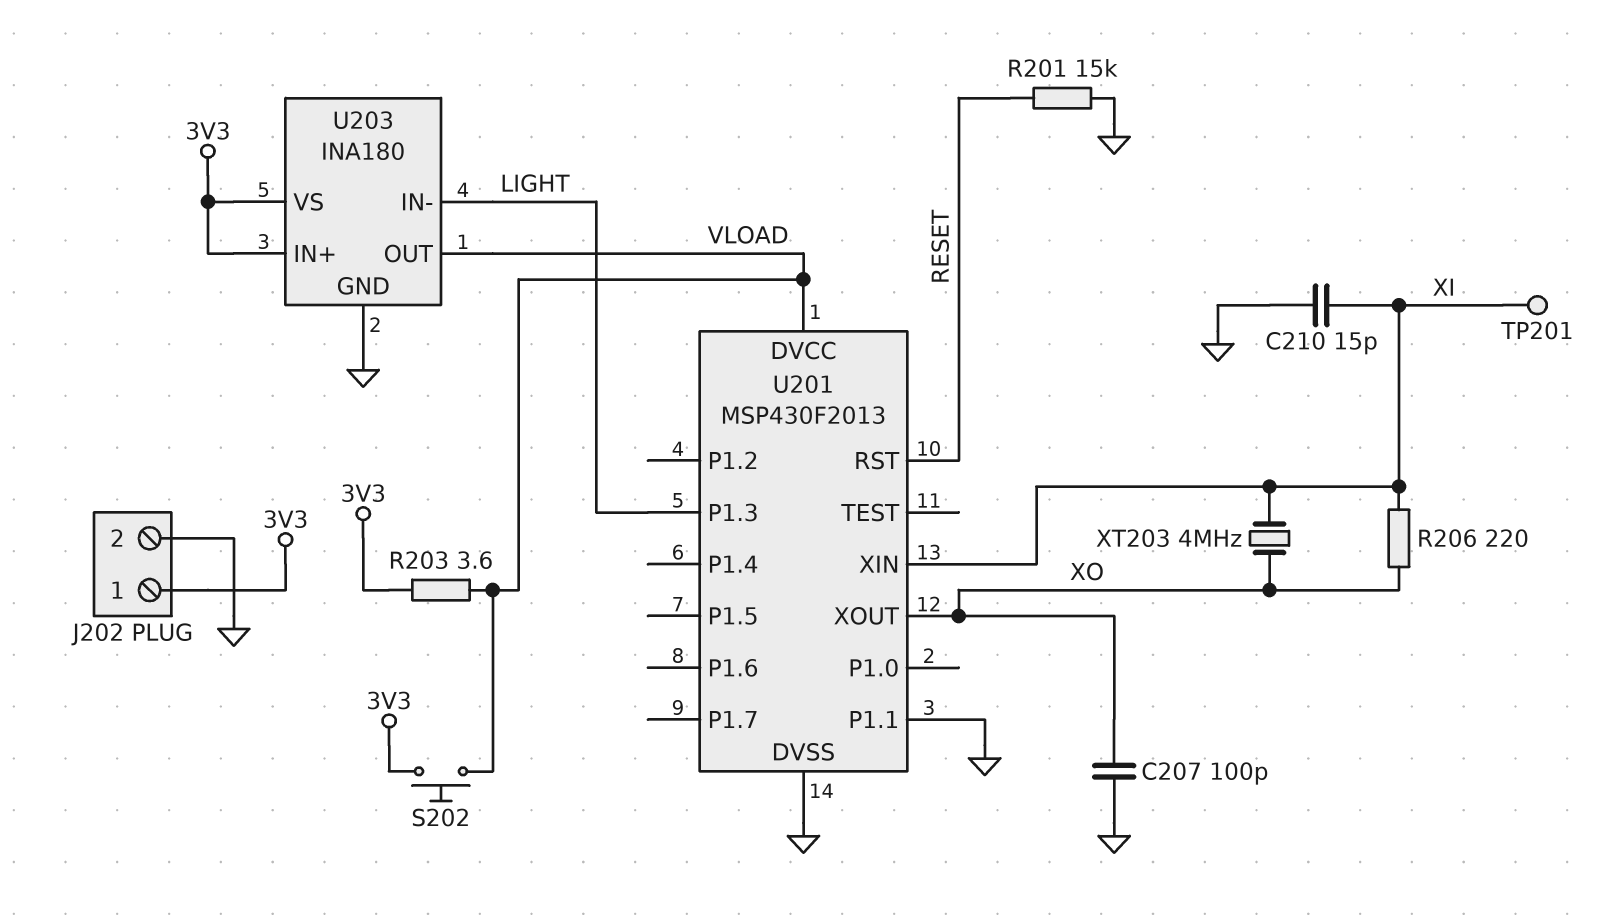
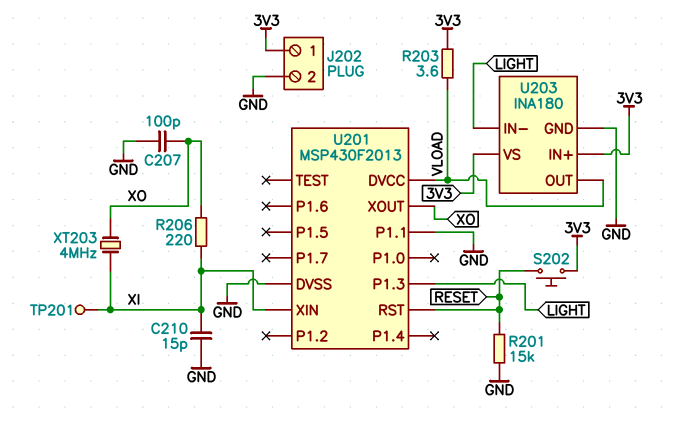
S202: button (3V3, VLOAD) -> button (3V3, RESET)

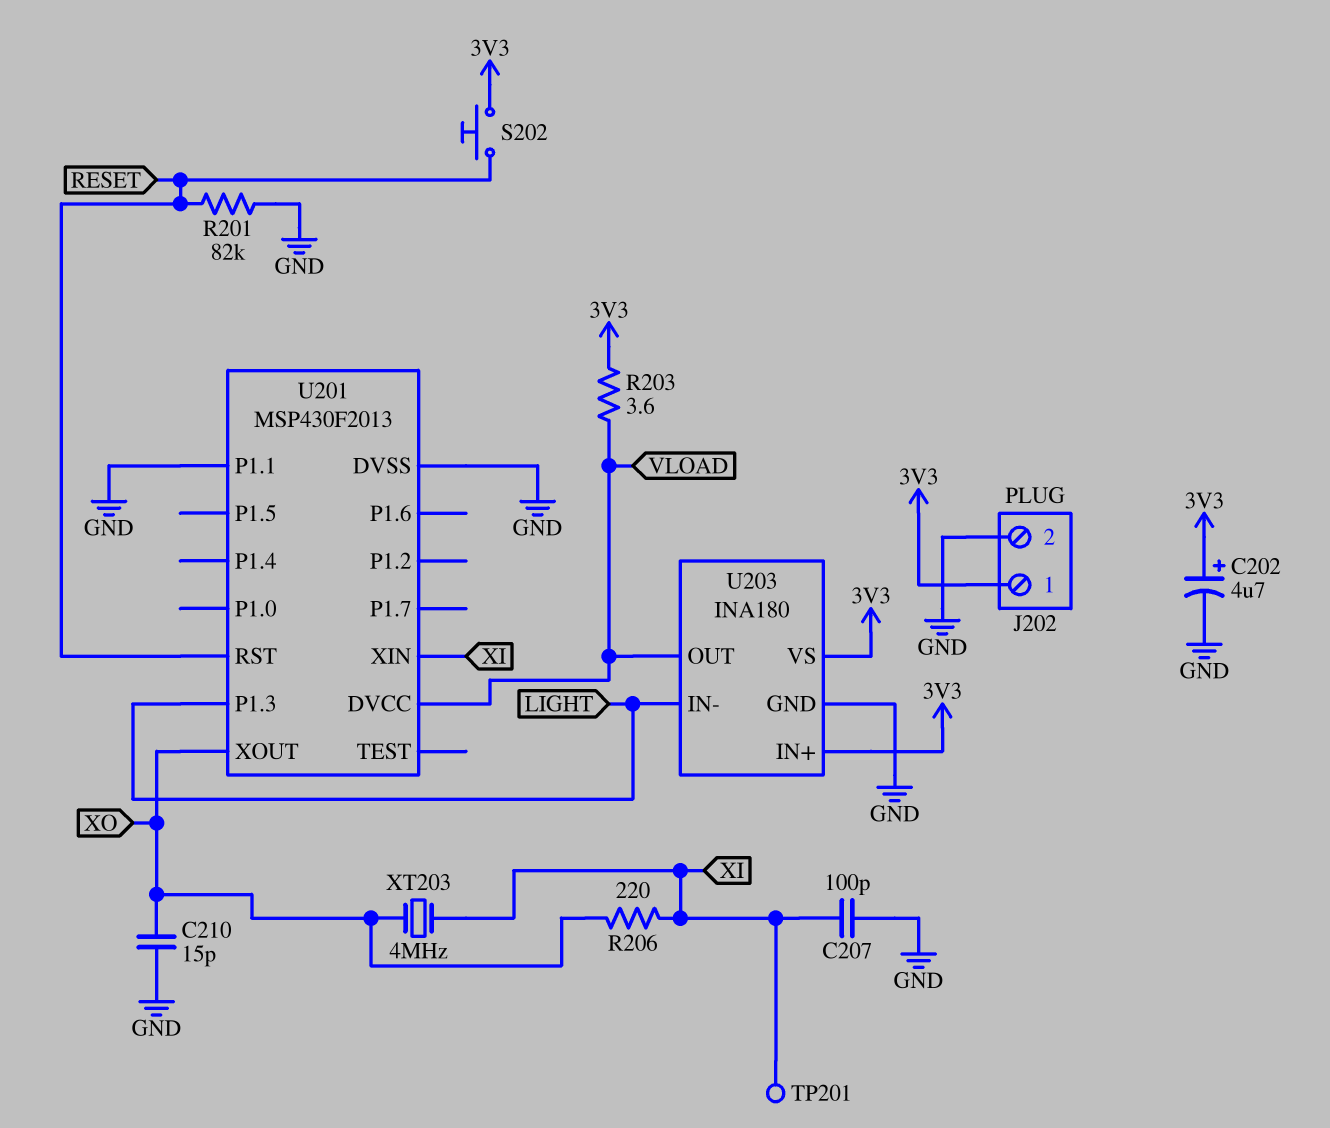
C202: none -> 4.7uF (plus 3V3, minus GND)
C207: 100pF (GND, XO) -> 100pF (GND, XI)
C210: 15pF (GND, XI) -> 15pF (GND, XO)
R201: 15k (GND, RESET) -> 82k (GND, RESET)

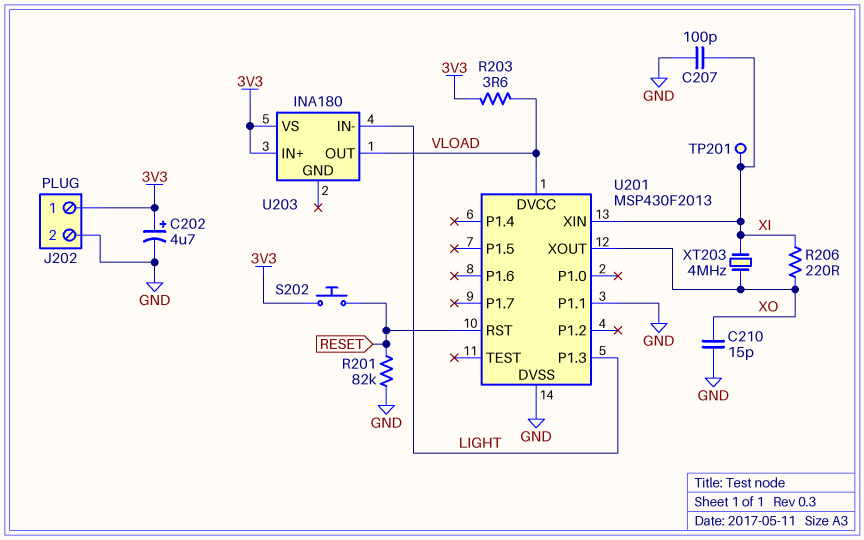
U203 pin GND: GND -> none

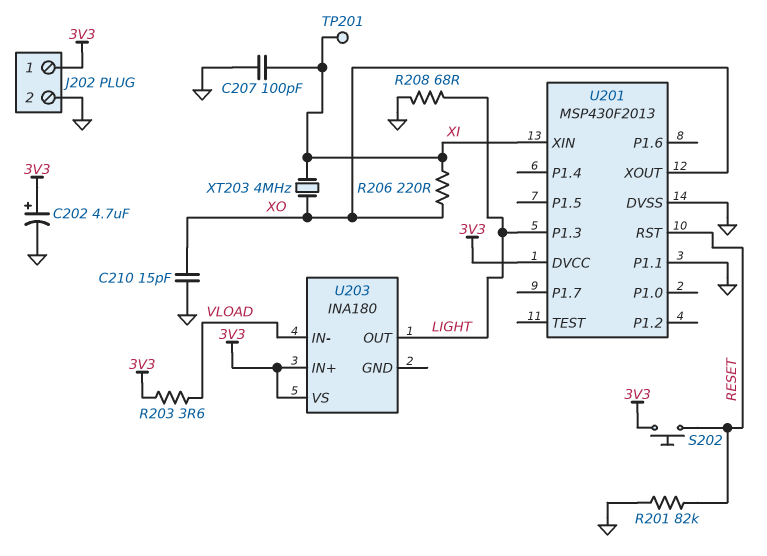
R208: none -> 68 (GND, LIGHT)
U201 pin DVCC: VLOAD -> 3V3
U203 pin IN-: LIGHT -> VLOAD
U203 pin OUT: VLOAD -> LIGHT

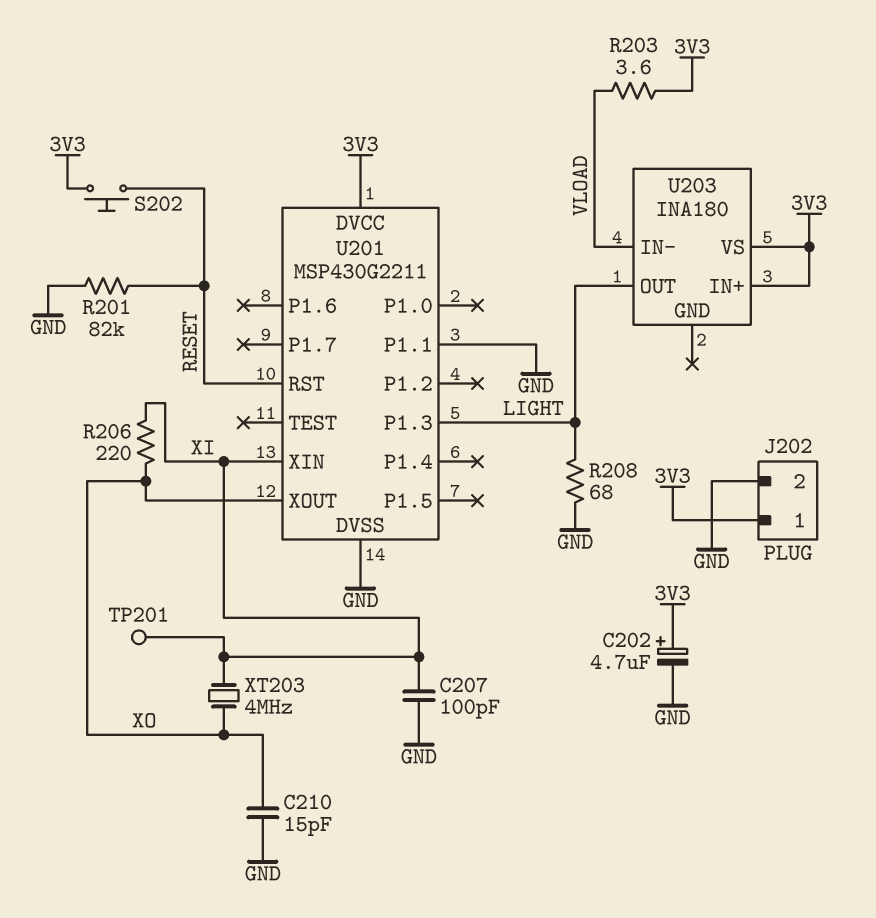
U201: MSP430F2013 -> MSP430G2211

